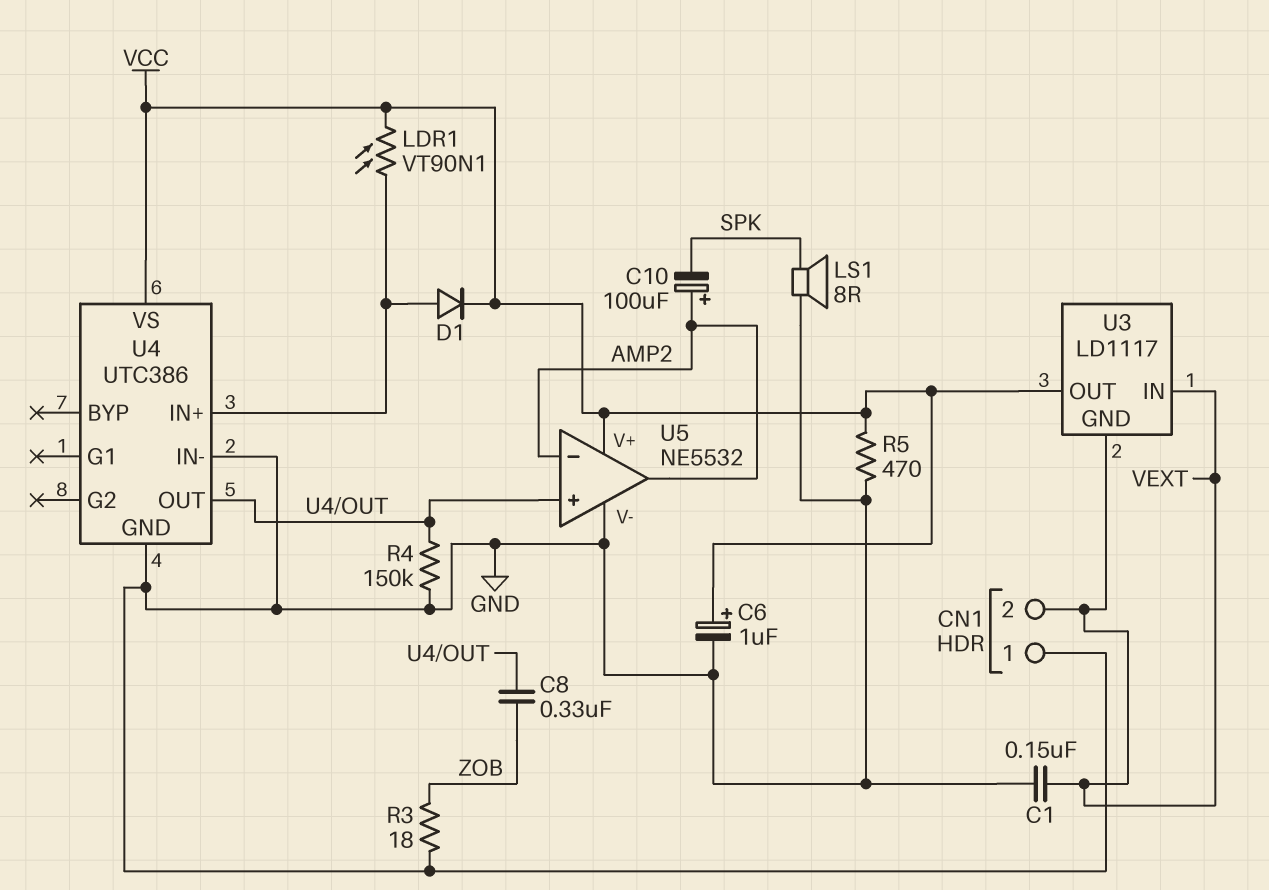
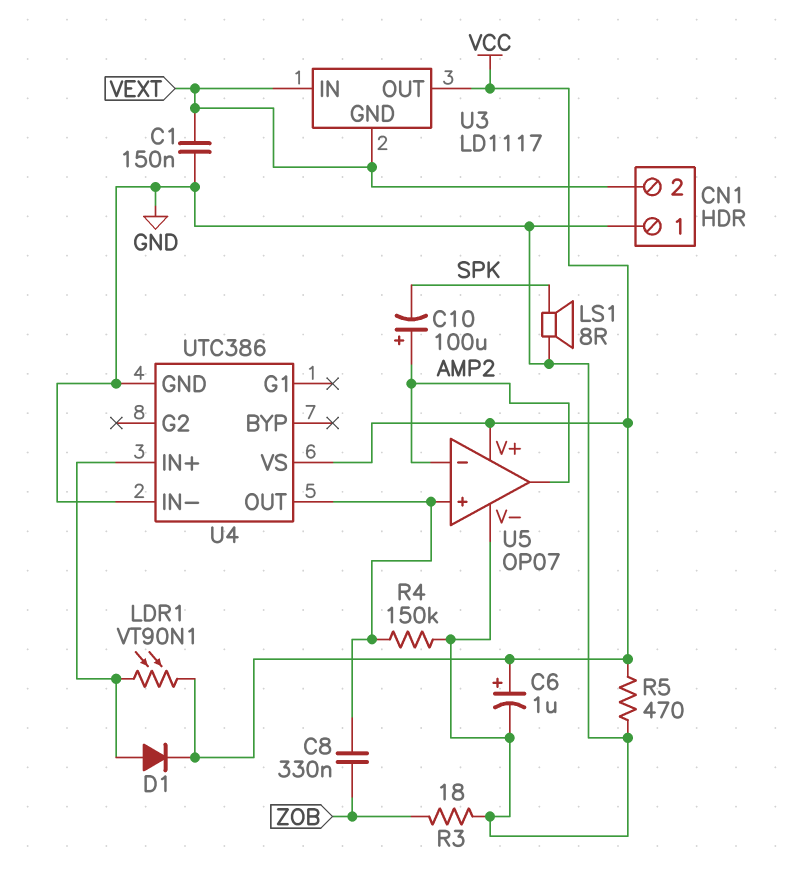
U5: NE5532 -> OP07

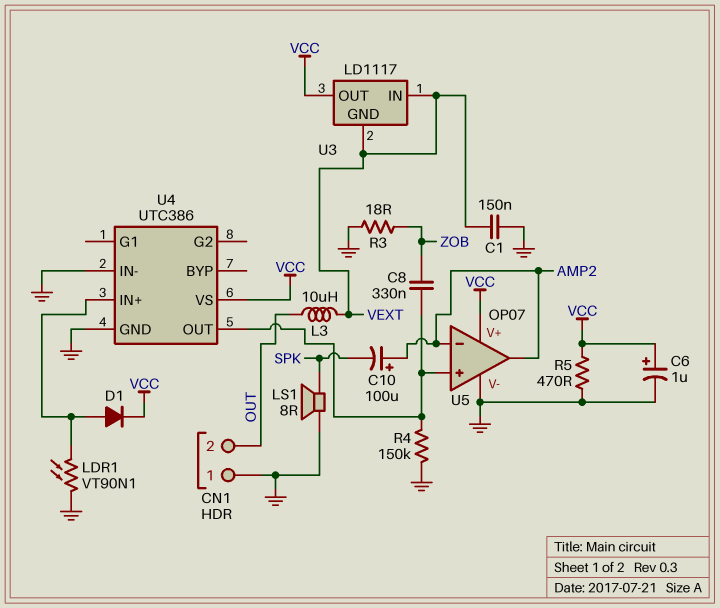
CN1 pin 2: VEXT -> OUT
L3: none -> 10uH (OUT, VEXT)
LDR1: VT90N1 (U4/IN+, VCC) -> VT90N1 (GND, U4/IN+)

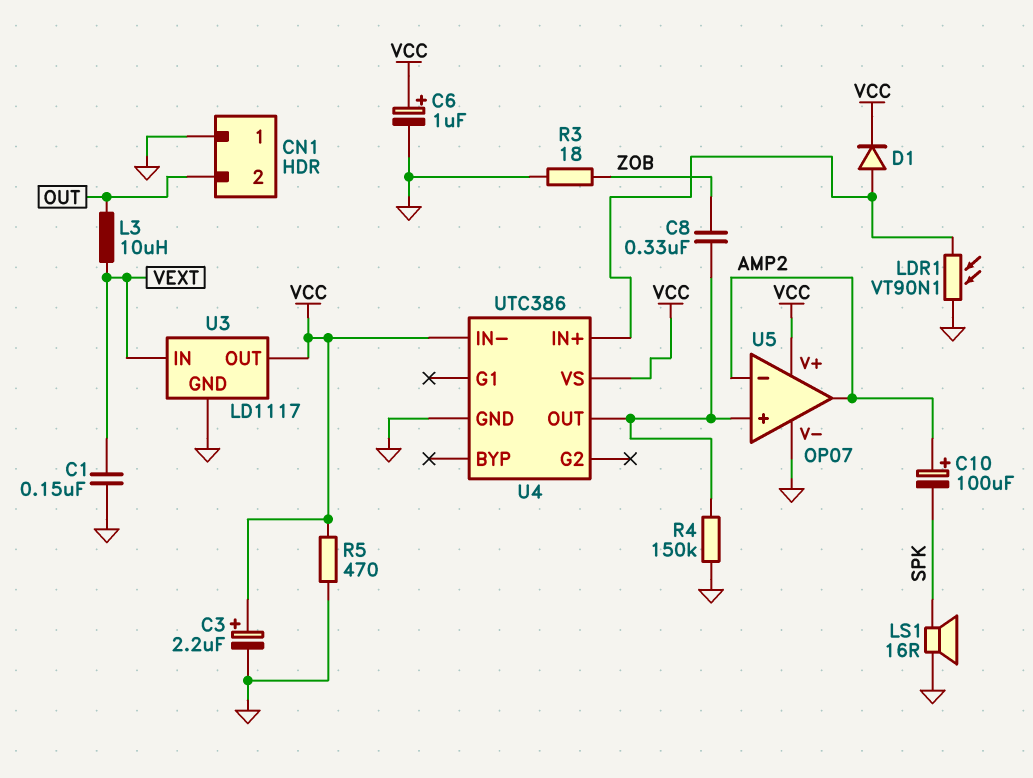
C3: none -> 2.2uF (plus VCC, minus GND)
LS1: speaker 8R (GND, SPK) -> speaker 16R (GND, SPK)
U3 pin GND: VEXT -> GND
U4 pin IN-: GND -> VCC

